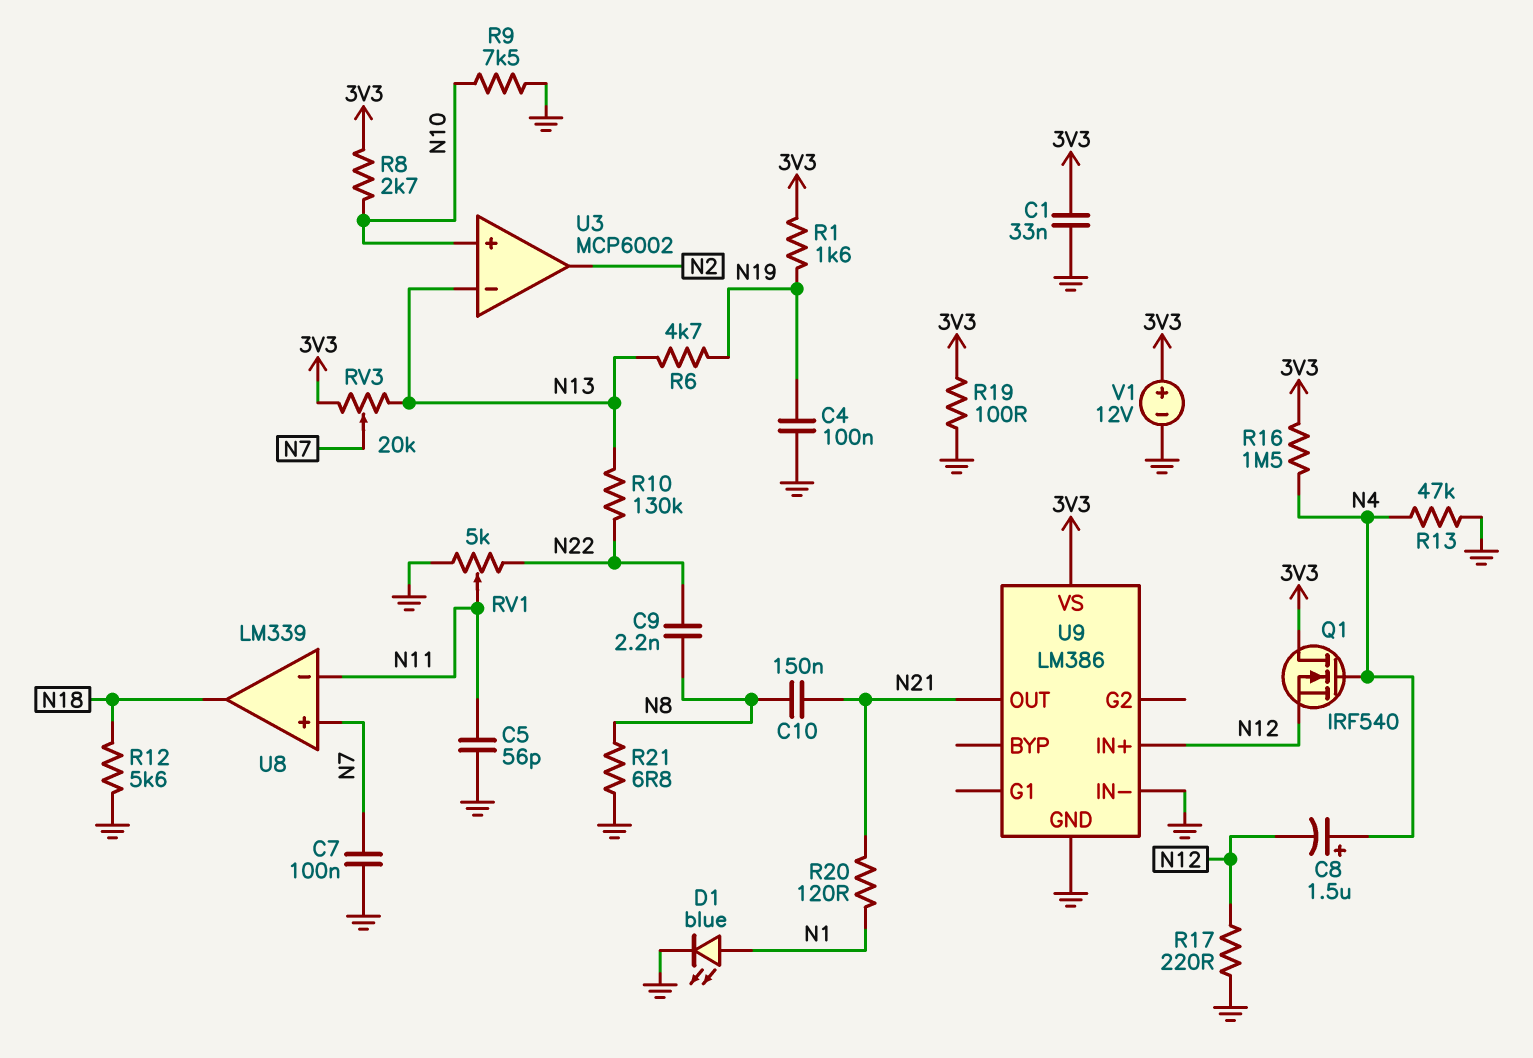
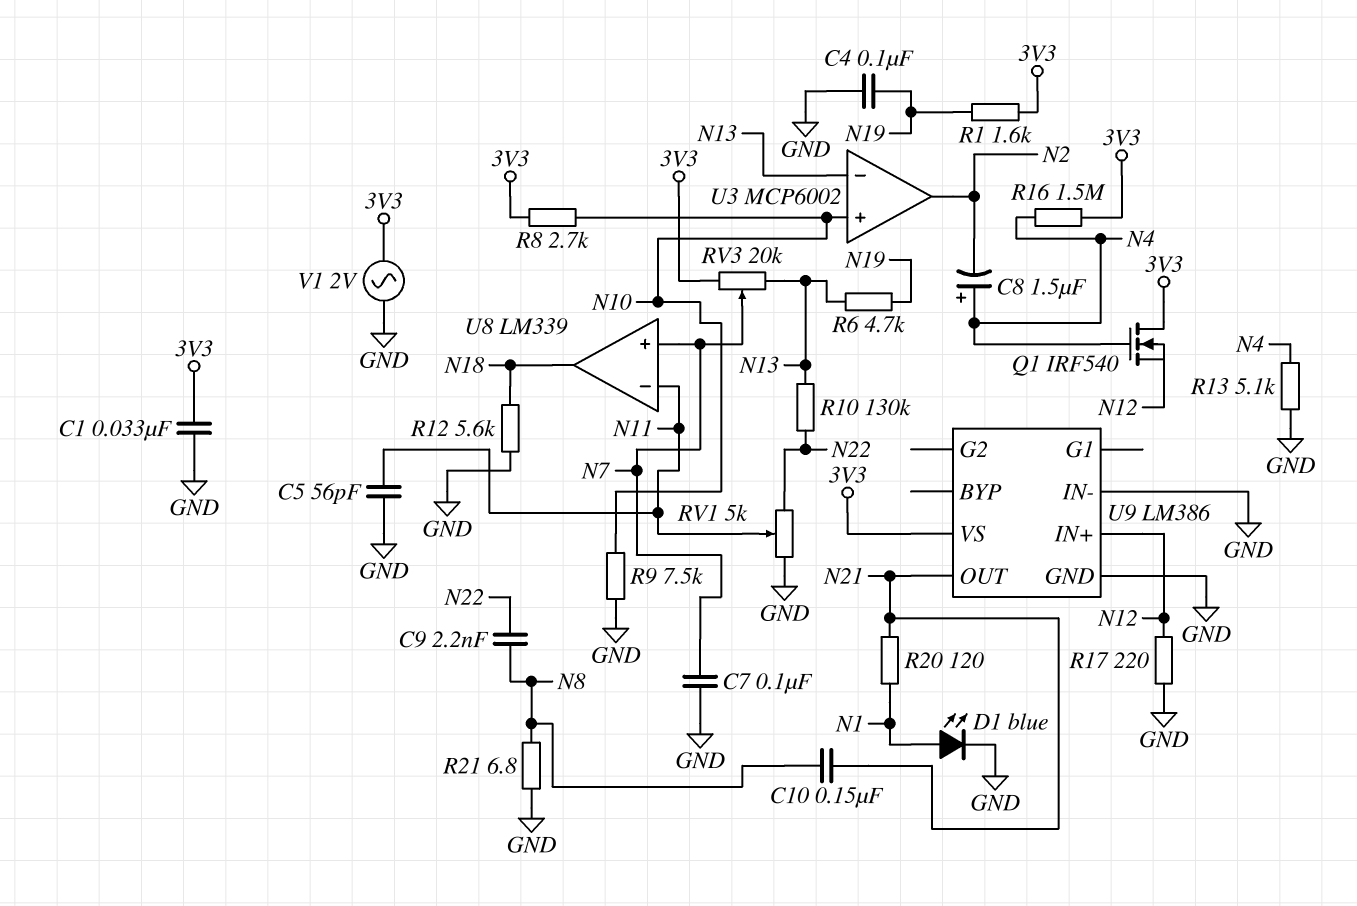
C8: 1.5uF (plus N4, minus N12) -> 1.5uF (plus N4, minus N2)
R13: 47k (GND, N4) -> 5.1k (GND, N4)
R19: 100 (3V3, GND) -> none
V1: 12V (plus 3V3, minus GND) -> AC 2V (3V3, GND)

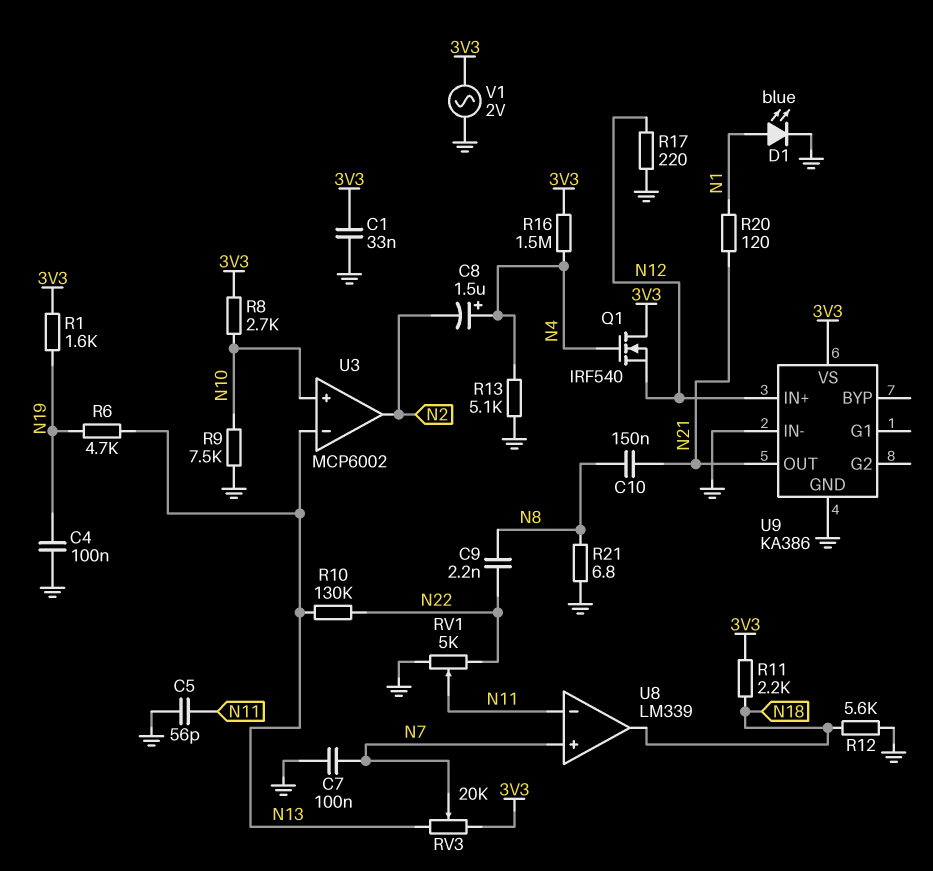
R11: none -> 2.2k (3V3, N18)
U9: LM386 -> KA386

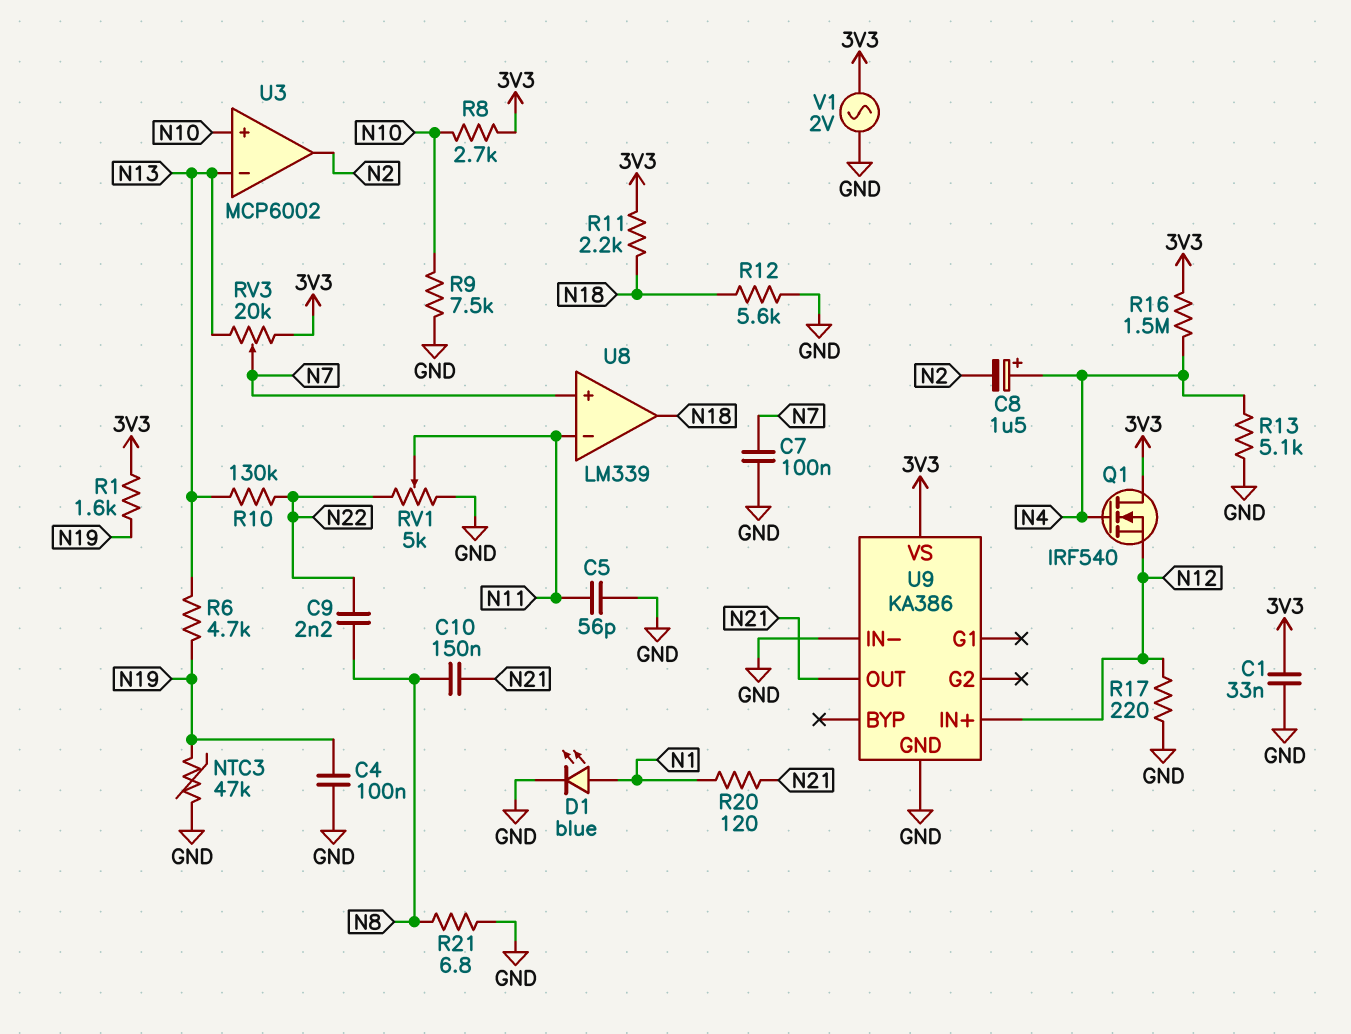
NTC3: none -> 47k (GND, N19)

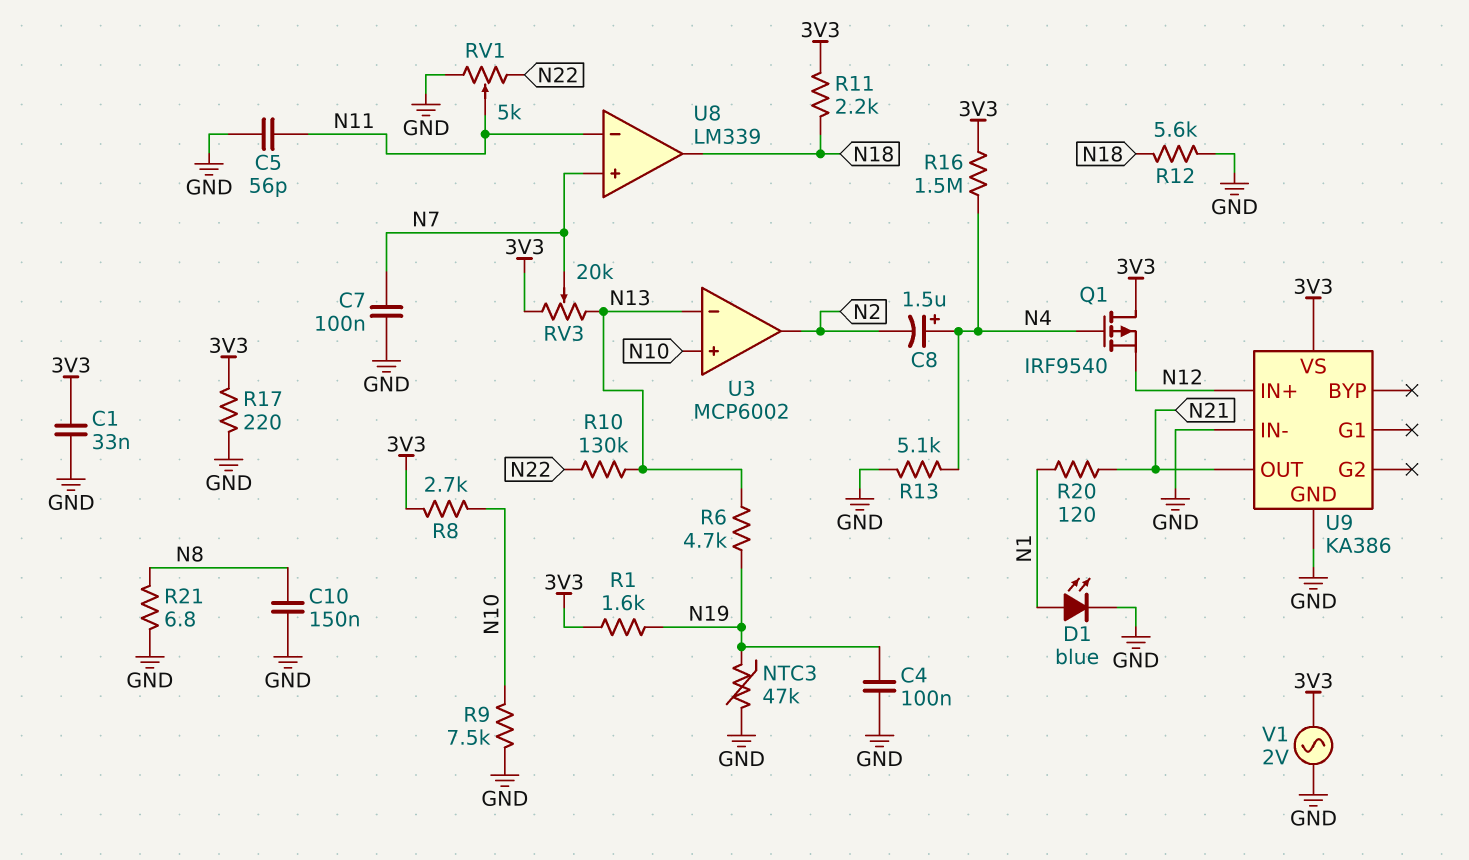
C9: 2.2nF (N8, N22) -> none
C10: 150nF (N8, N21) -> 150nF (GND, N8)
Q1: NMOS IRF540 (G N4, D 3V3, S N12) -> PMOS IRF9540 (G N4, D 3V3, S N12)
R17: 220 (GND, N12) -> 220 (3V3, GND)

